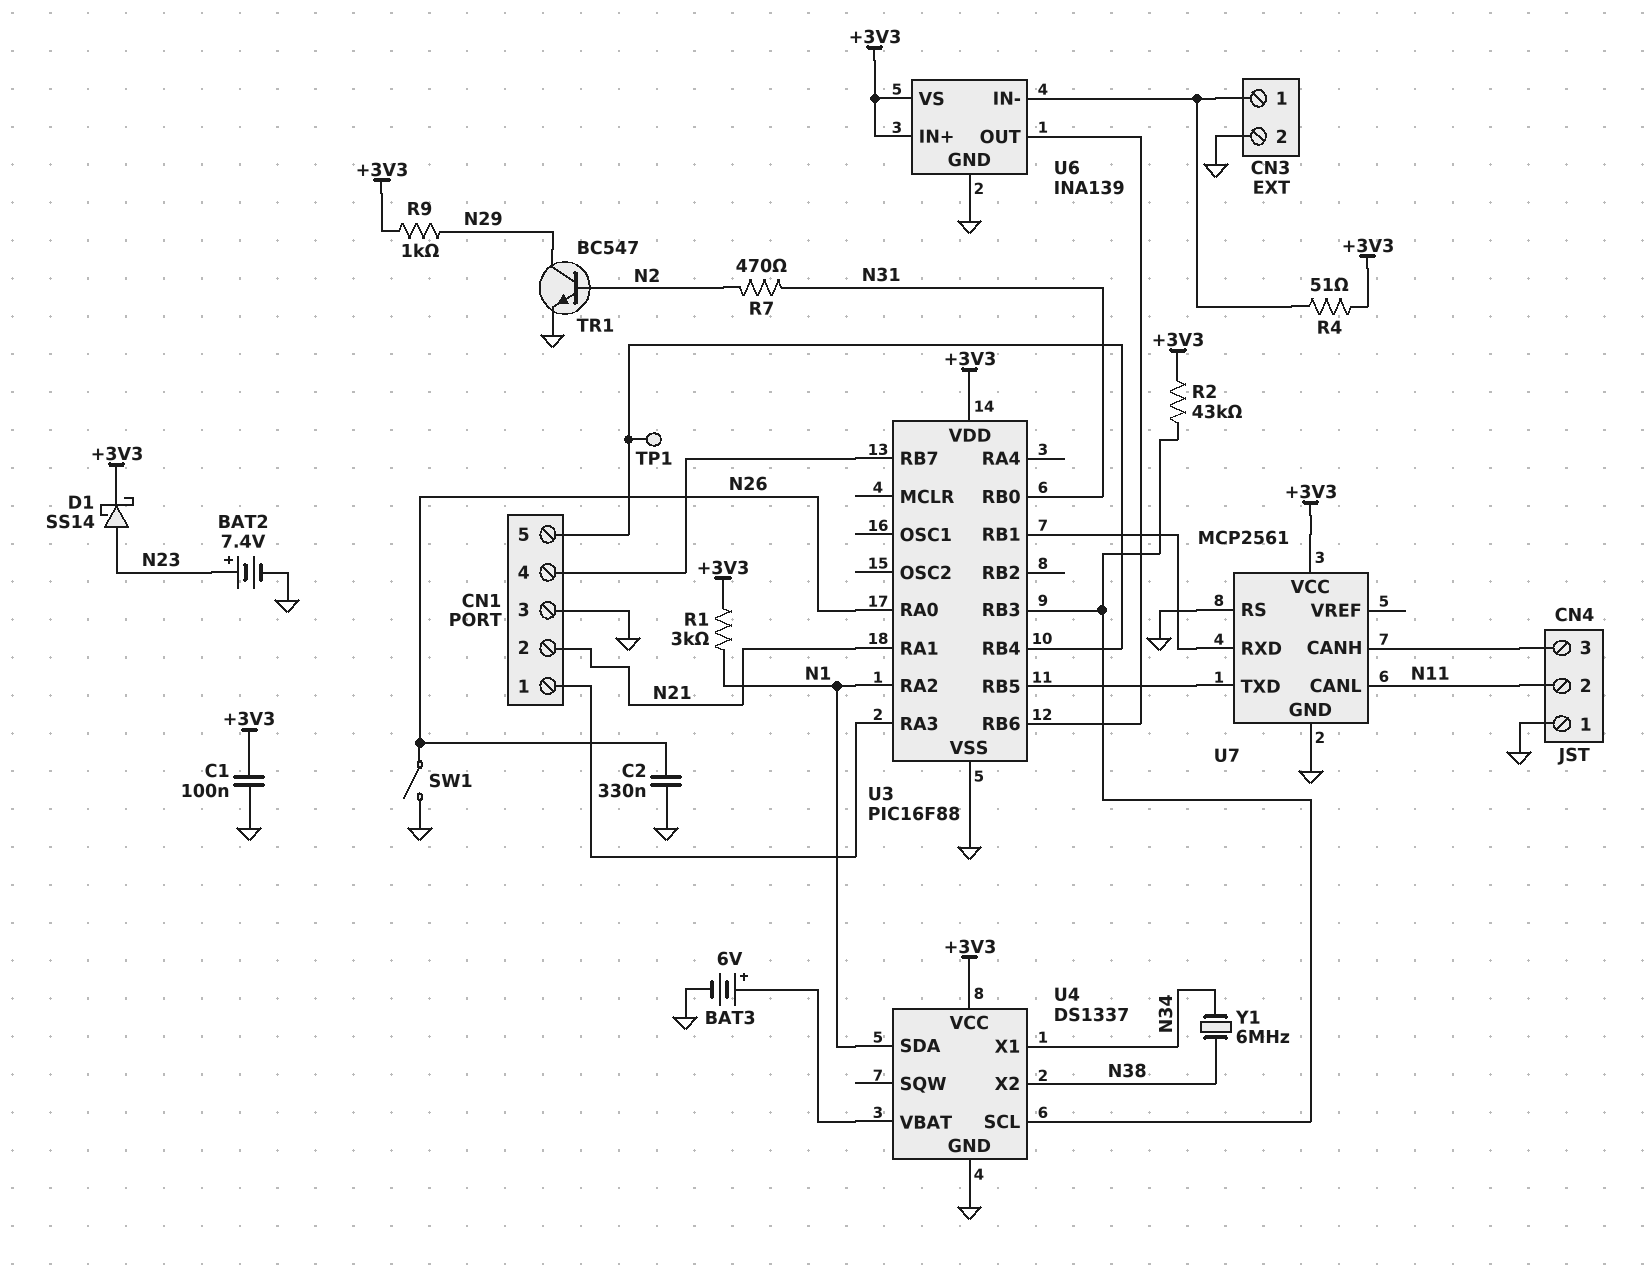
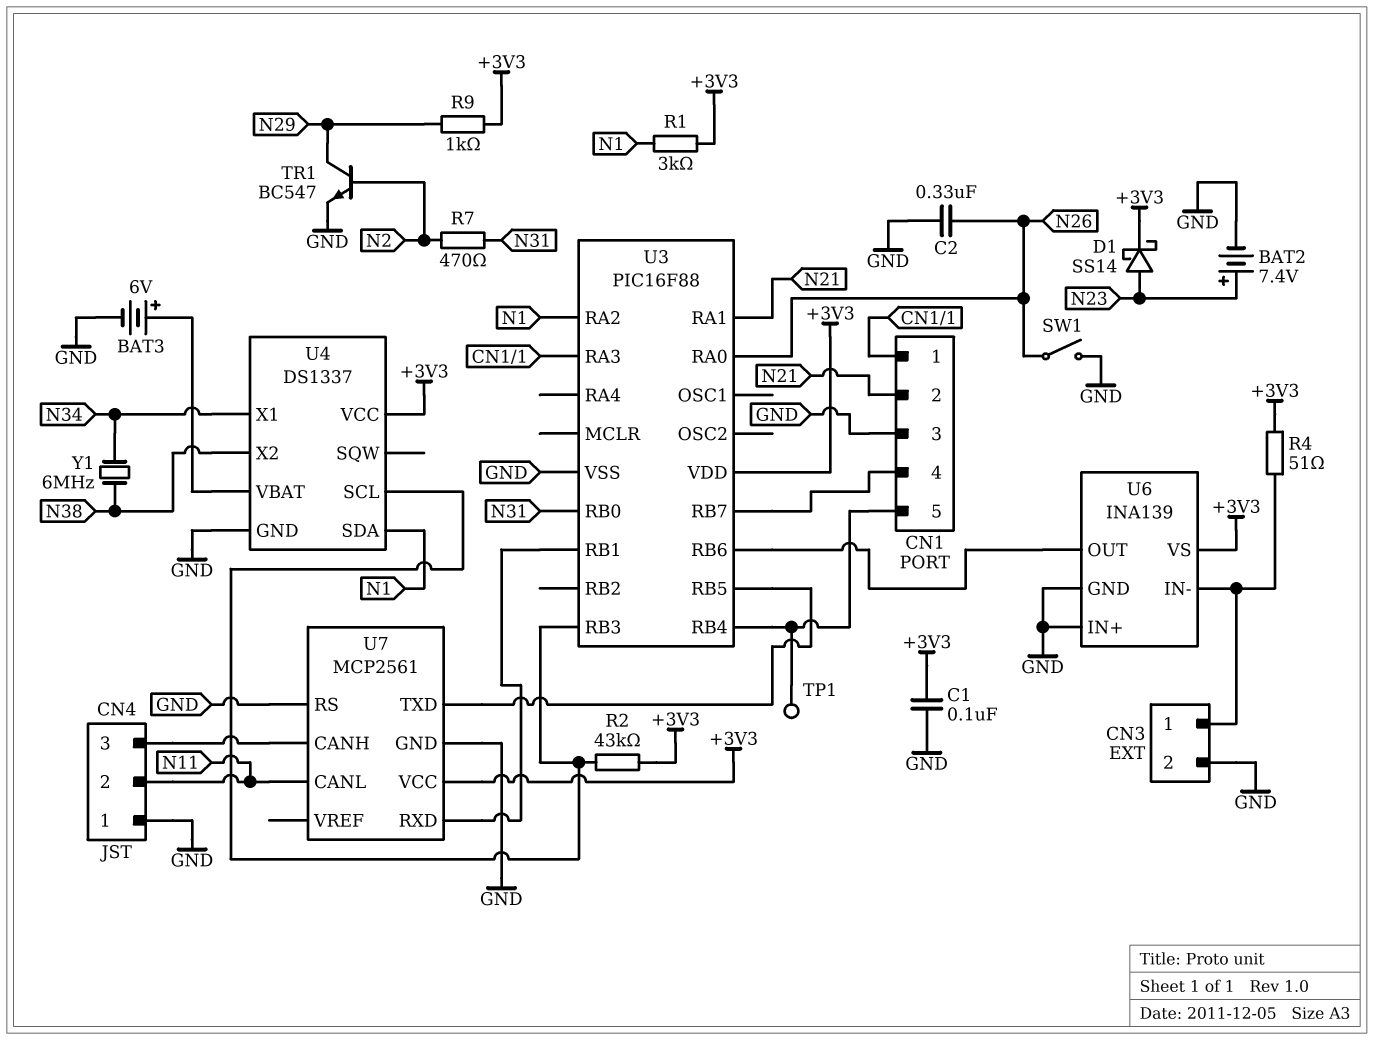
U6 pin IN+: +3V3 -> GND

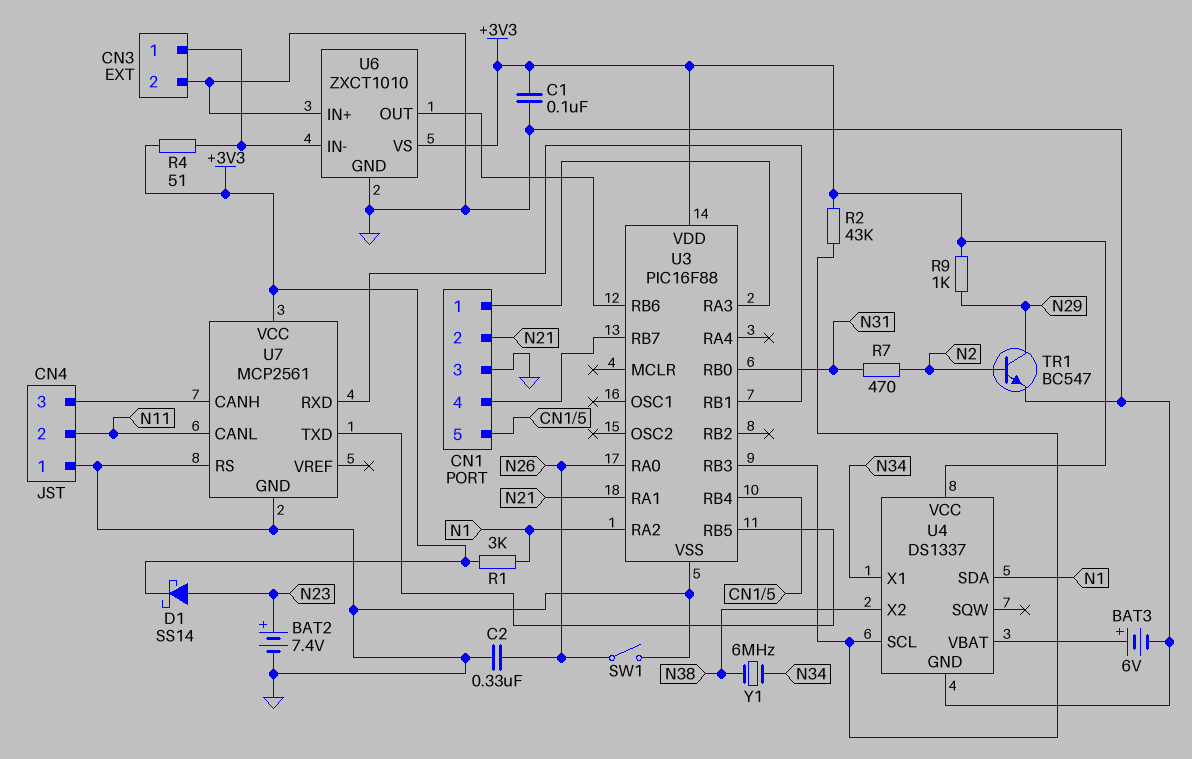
TP1: test point (CN1/5) -> none
U6: INA139 -> ZXCT1010

